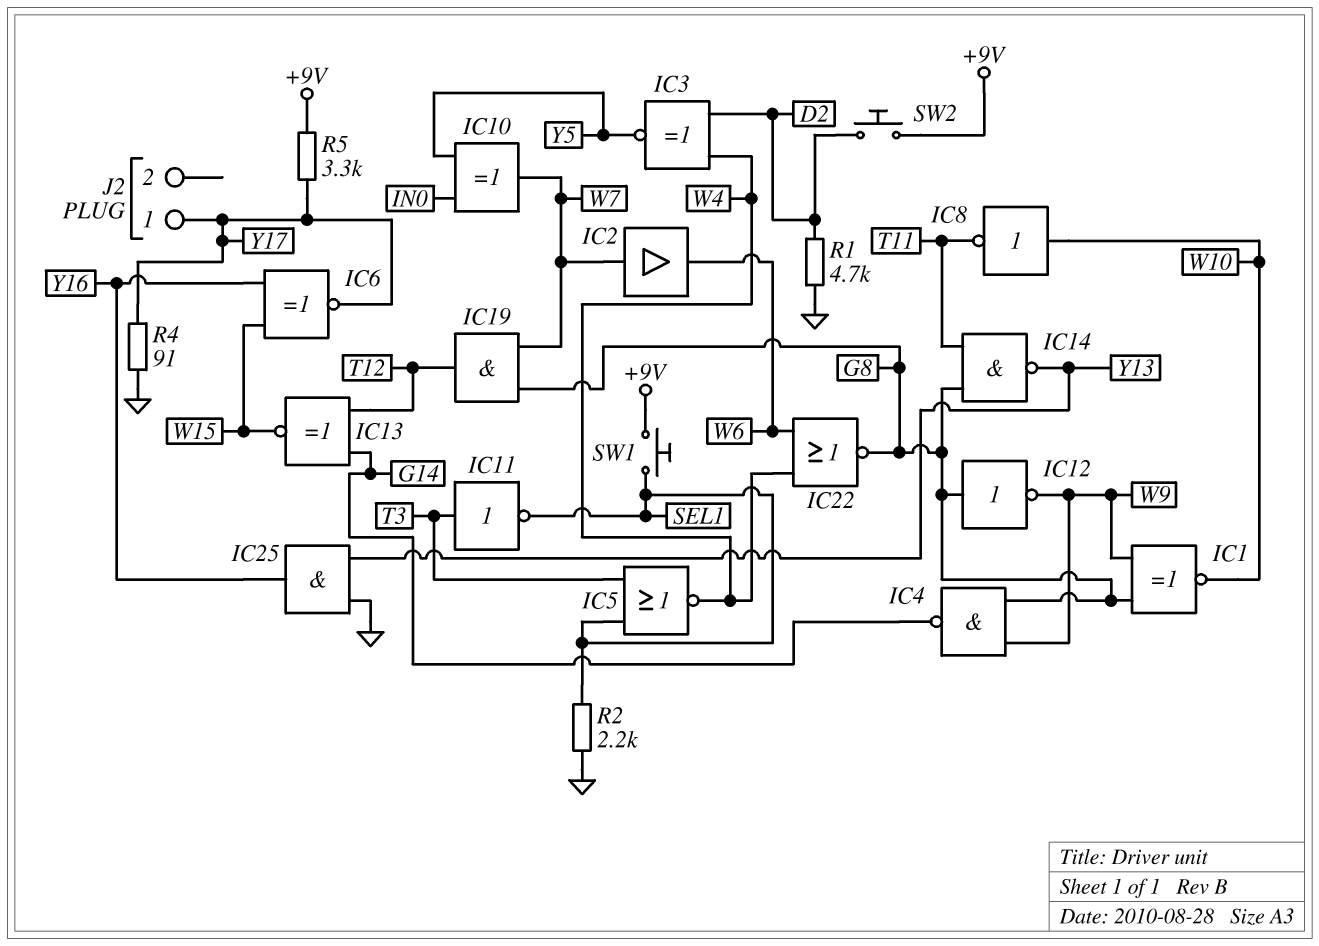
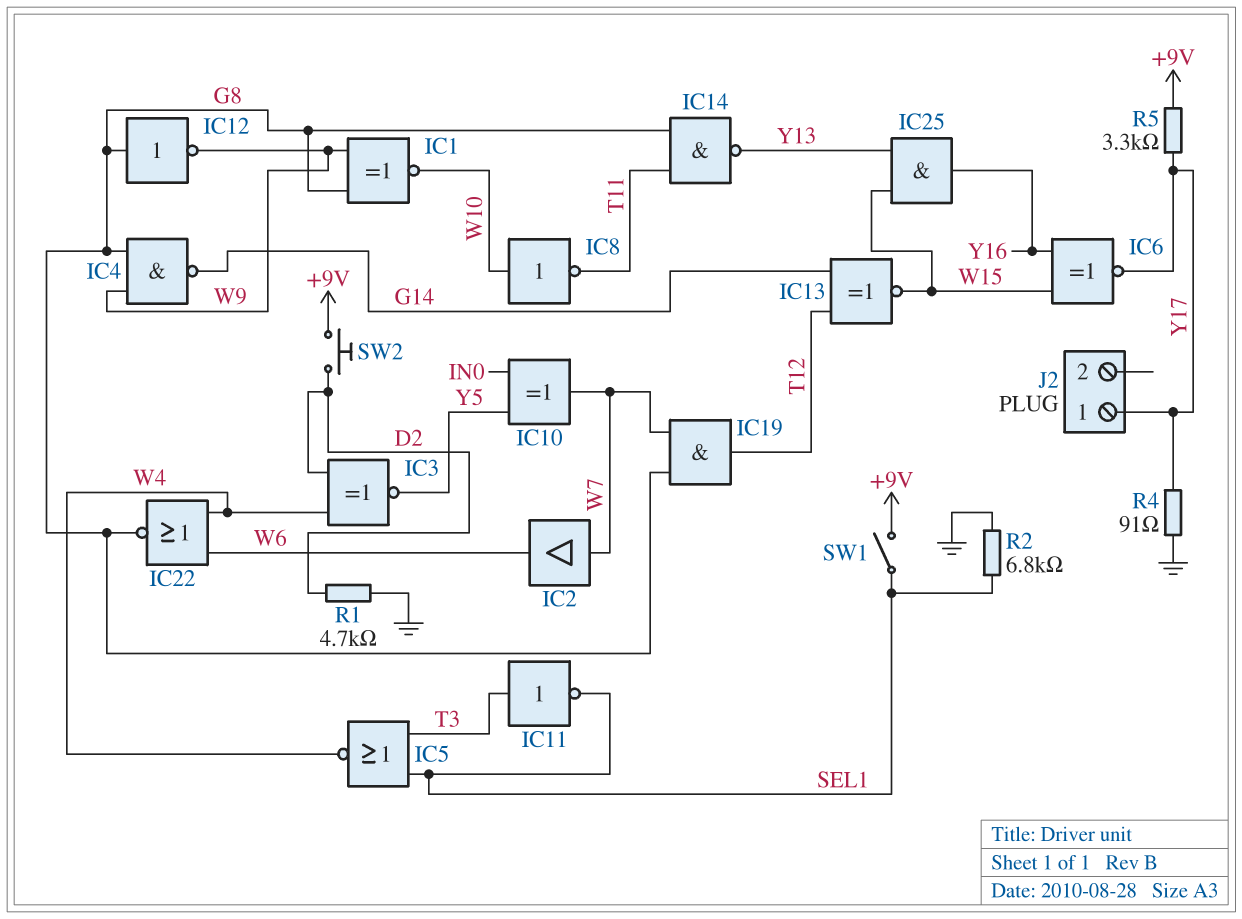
IC25: AND (in GND, in Y13, out Y16) -> AND (in W15, in Y13, out Y16)
R2: 2.2k (GND, SEL1) -> 6.8k (GND, SEL1)
SW1: button (+9V, SEL1) -> switch (+9V, SEL1)

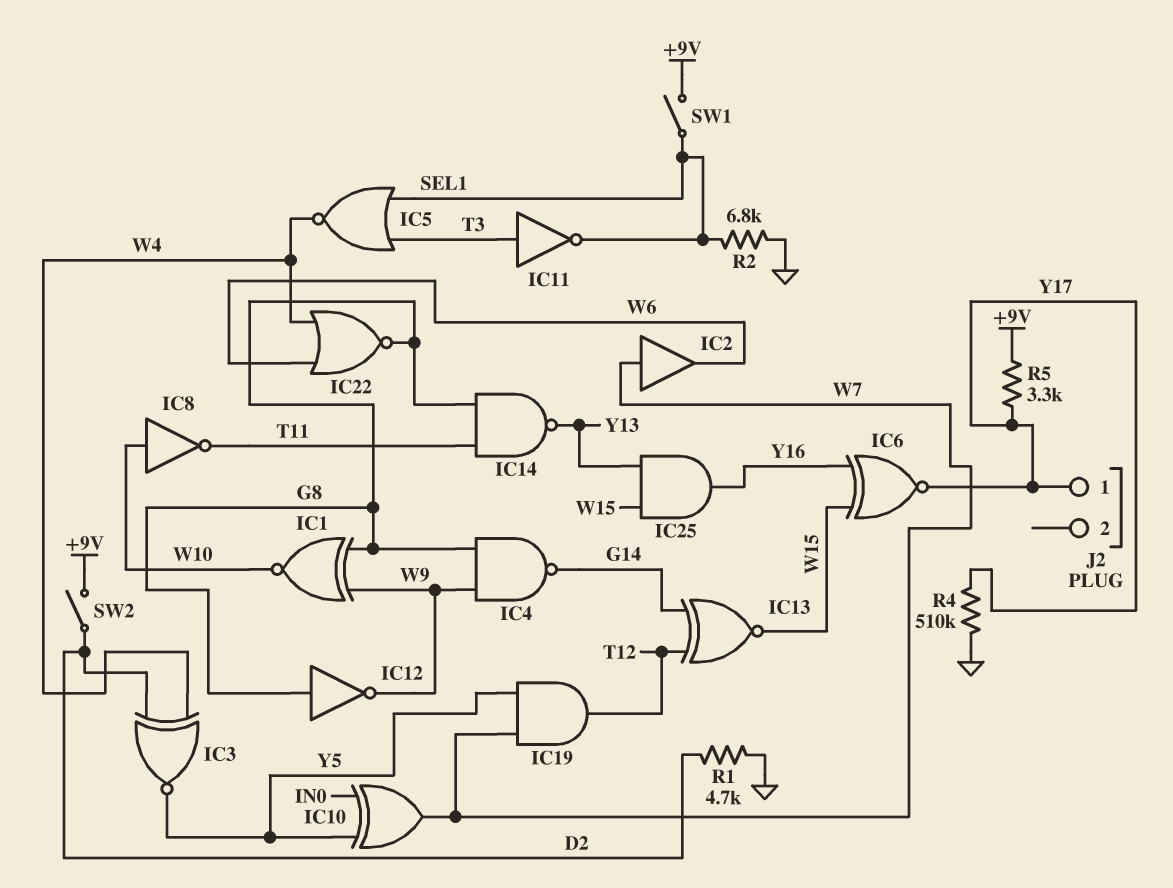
IC19: AND (in G8, in W7, out T12) -> AND (in W7, in Y5, out T12)
R4: 91 (GND, Y17) -> 510k (GND, Y17)
SW2: button (+9V, D2) -> switch (+9V, D2)

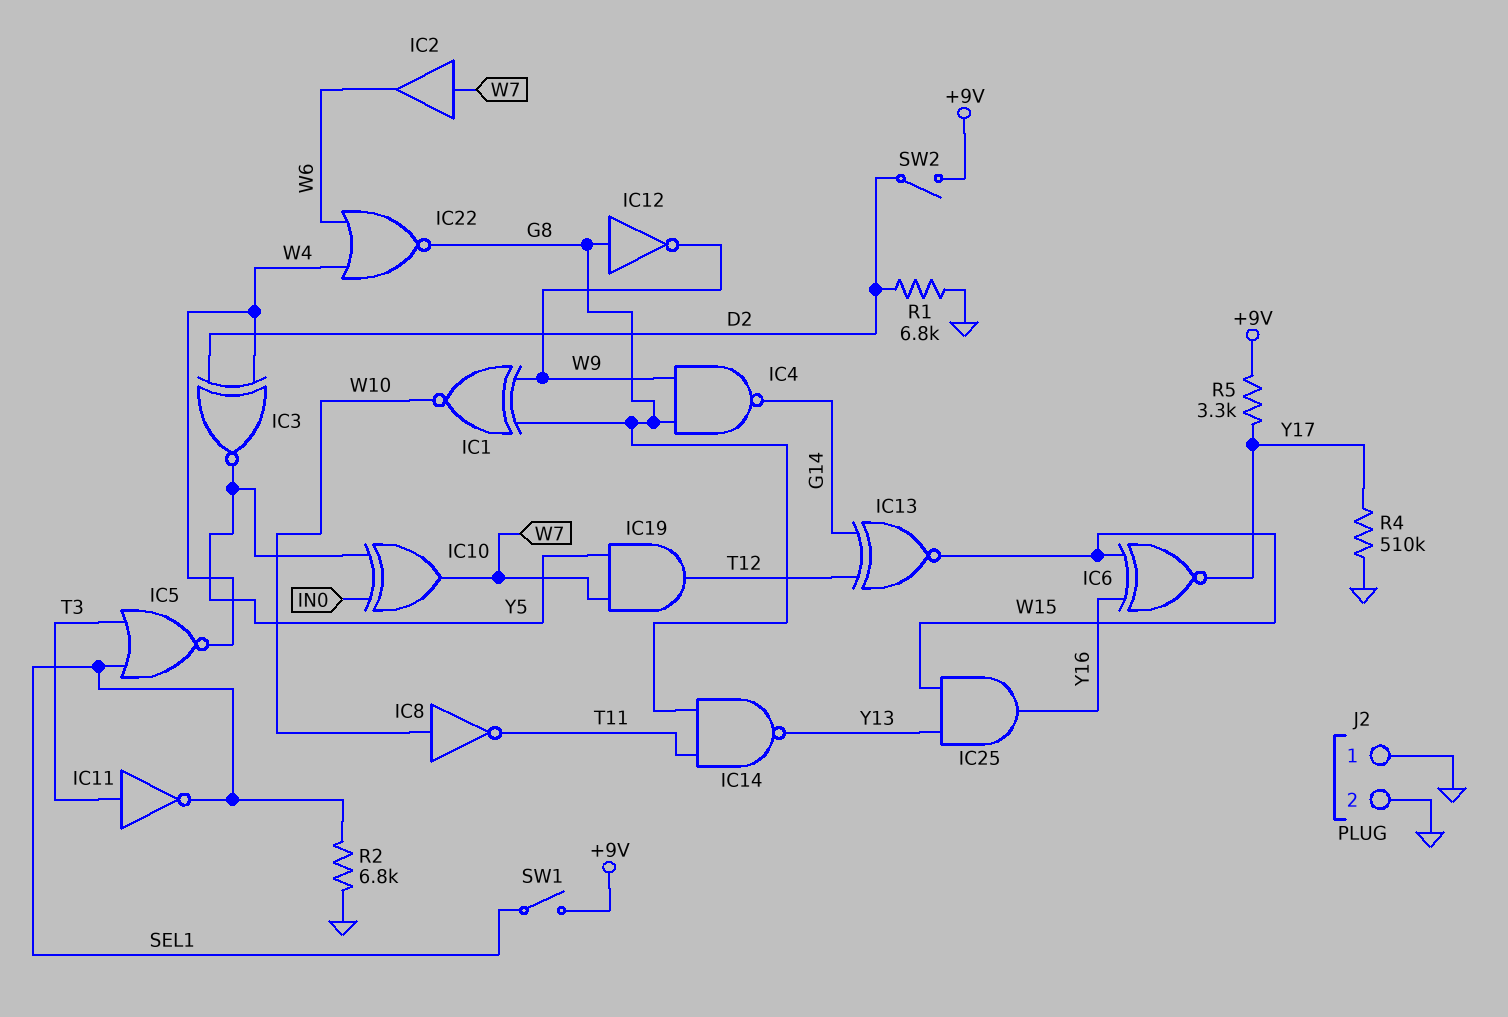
J2 pin 1: Y17 -> GND
J2 pin 2: none -> GND
R1: 4.7k (D2, GND) -> 6.8k (D2, GND)

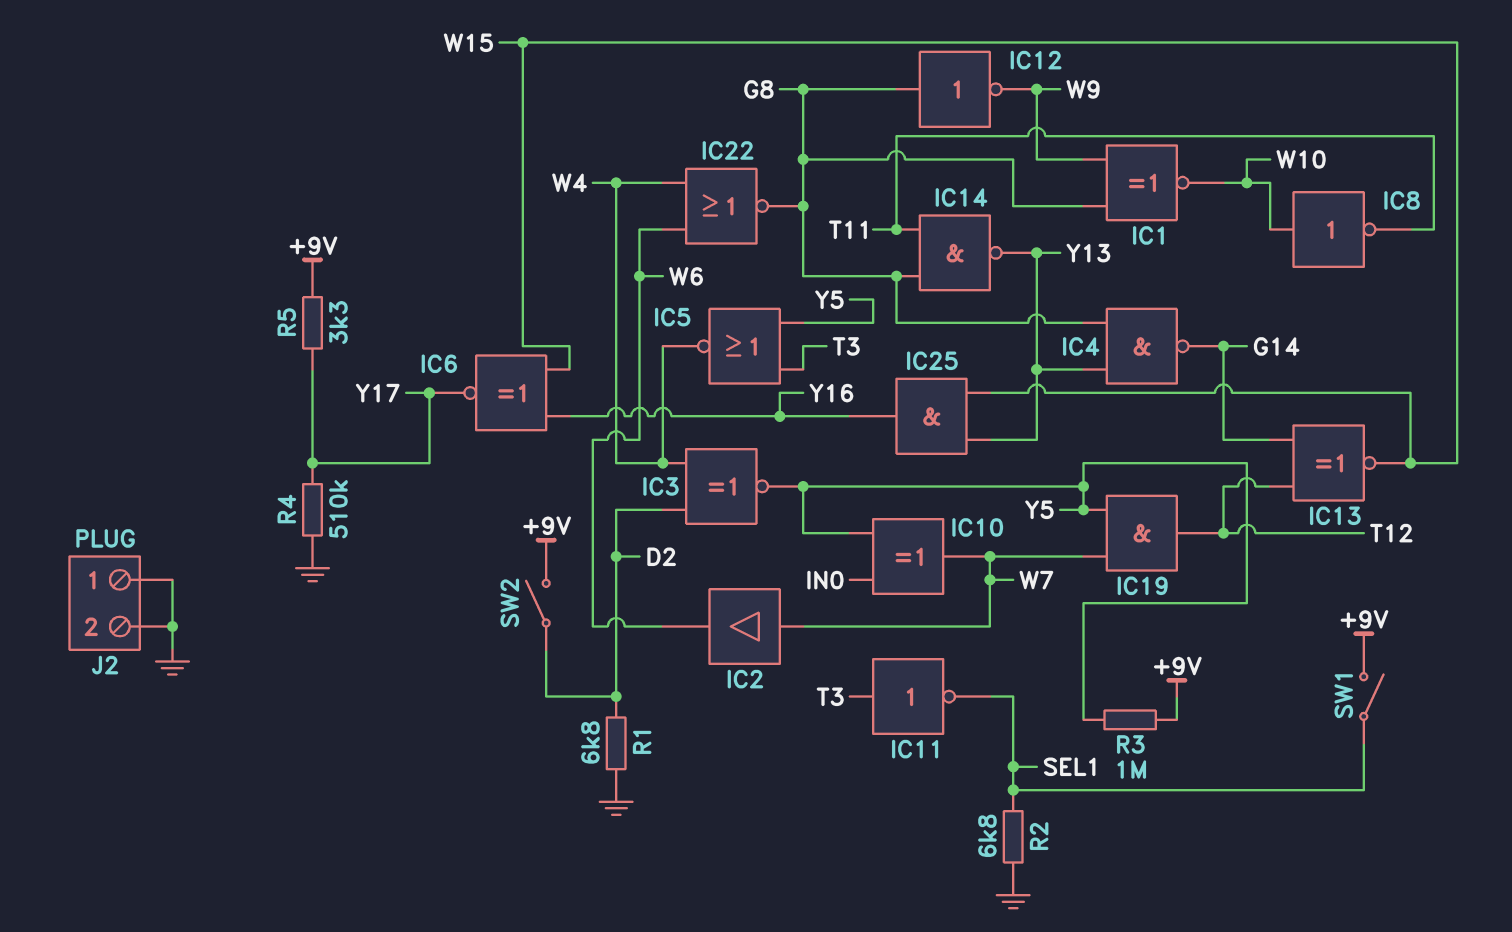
IC4: NAND (in G8, in W9, out G14) -> NAND (in G8, in Y13, out G14)
IC5: NOR (in SEL1, in T3, out W4) -> NOR (in T3, in Y5, out W4)
R3: none -> 1M (+9V, Y5)

